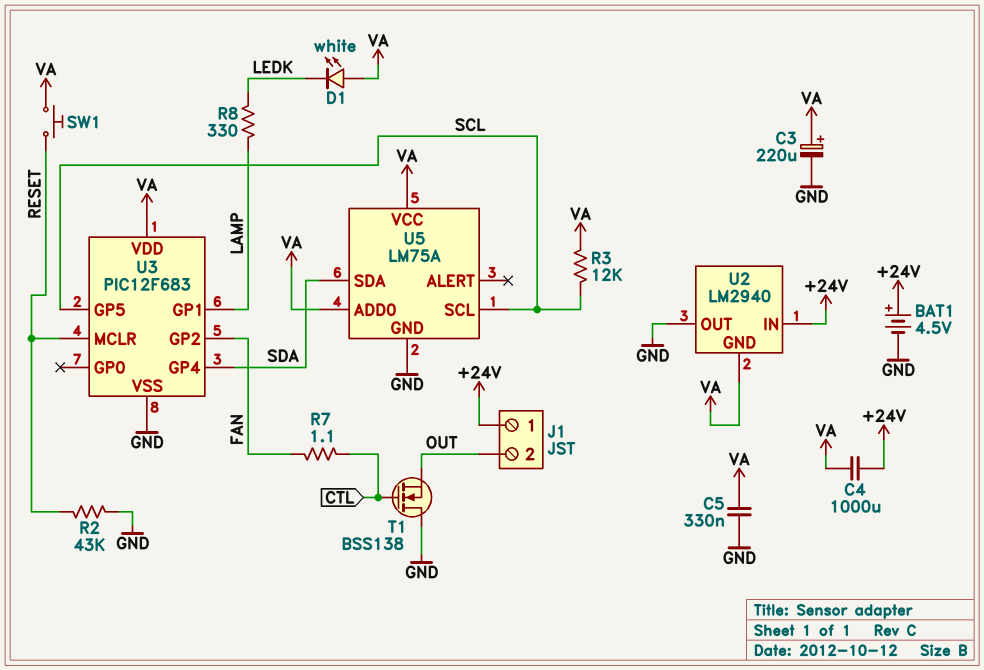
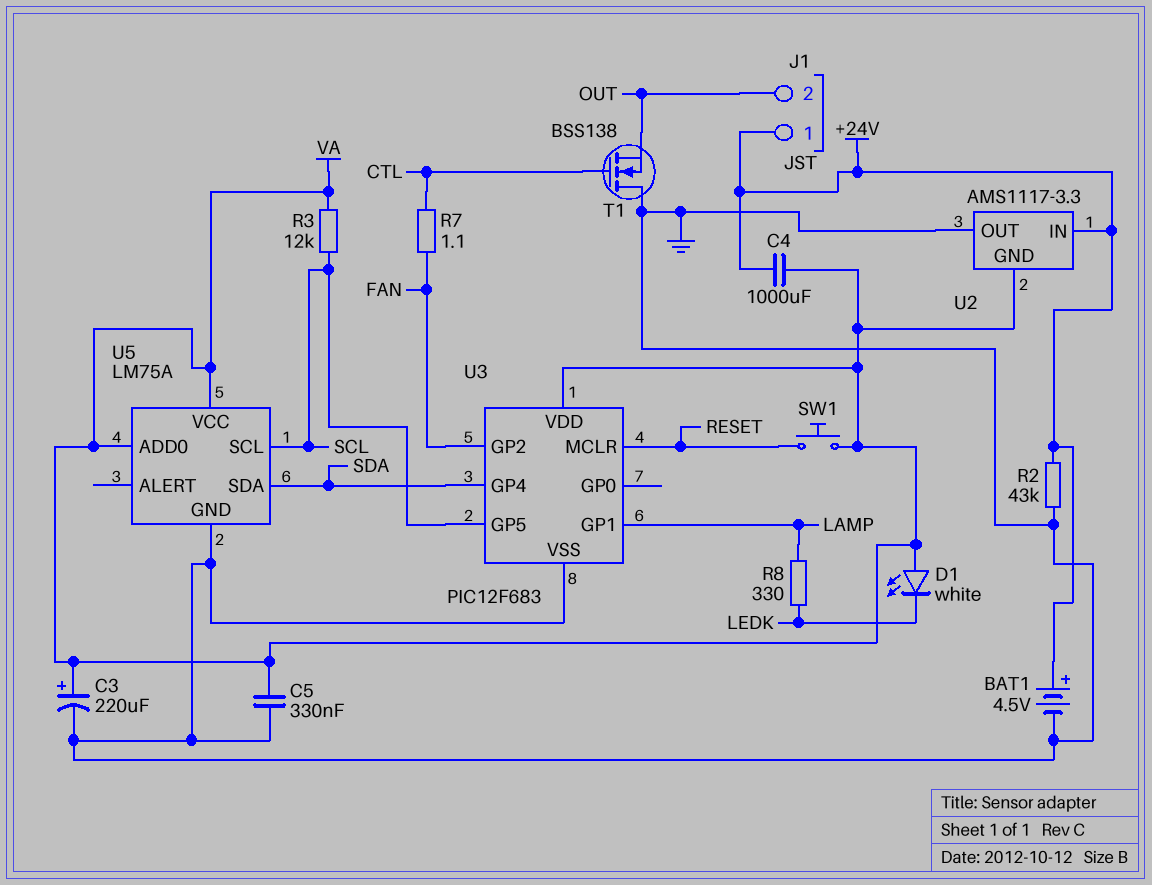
R2: 43k (GND, RESET) -> 43k (+24V, GND)
U2: LM2940 -> AMS1117-3.3

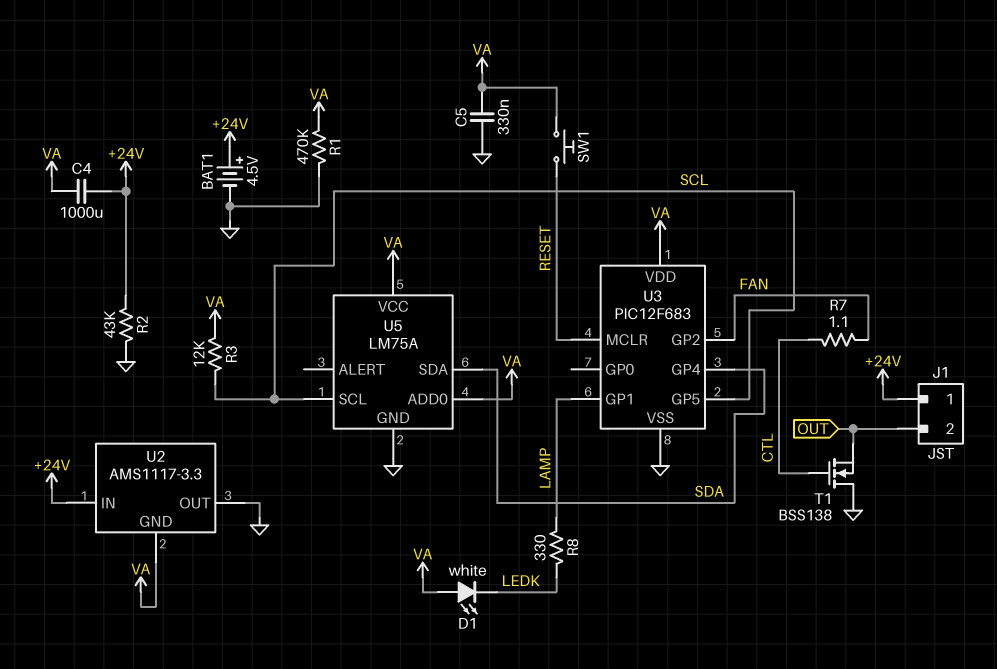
C3: 220uF (plus VA, minus GND) -> none
R1: none -> 470k (GND, VA)

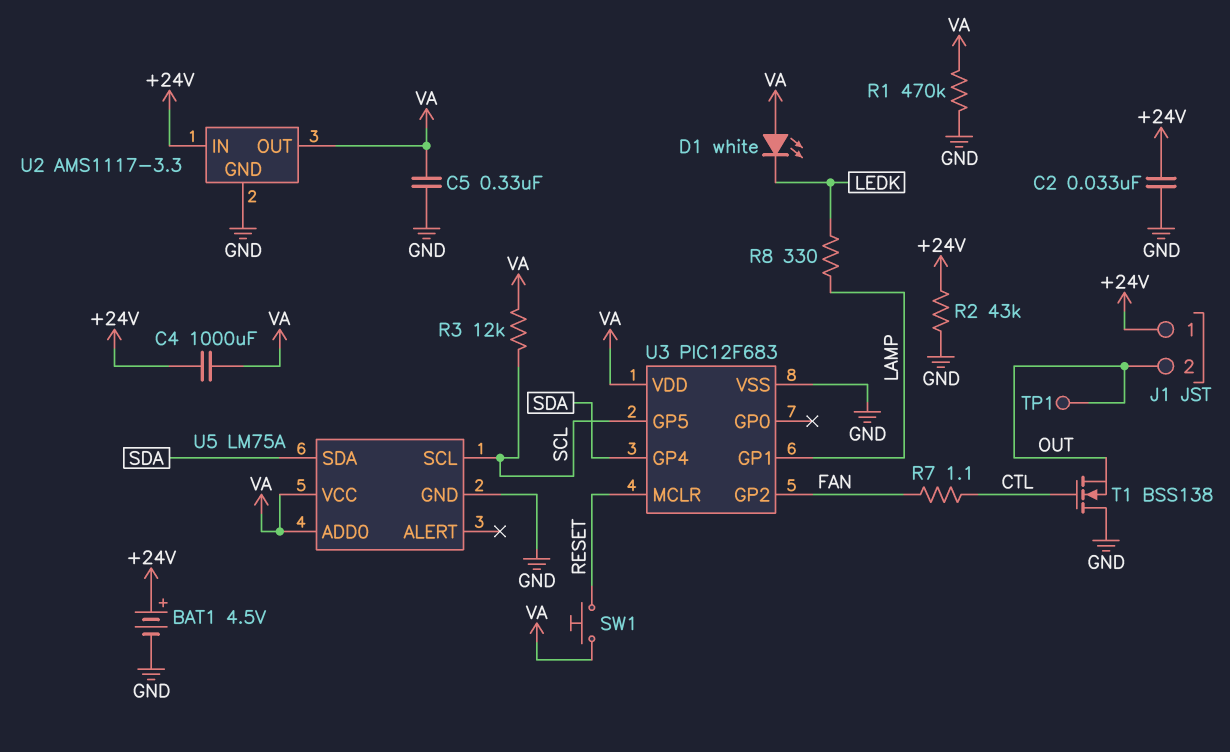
C2: none -> 33nF (+24V, GND)
TP1: none -> test point (OUT)
U2 pin GND: VA -> GND
U2 pin OUT: GND -> VA

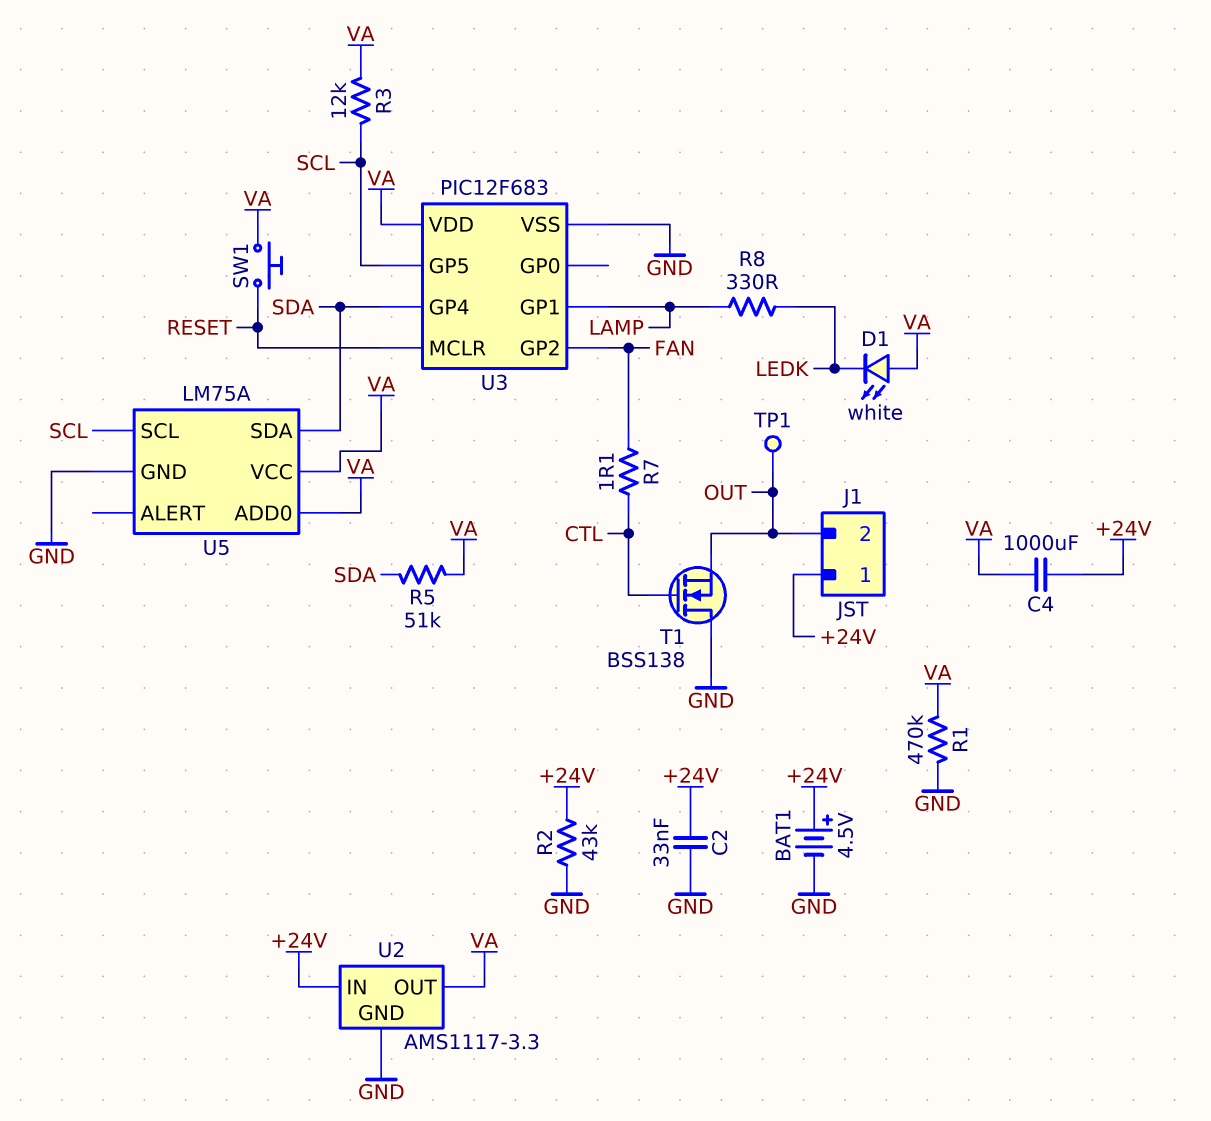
C5: 330nF (GND, VA) -> none
R5: none -> 51k (SDA, VA)

